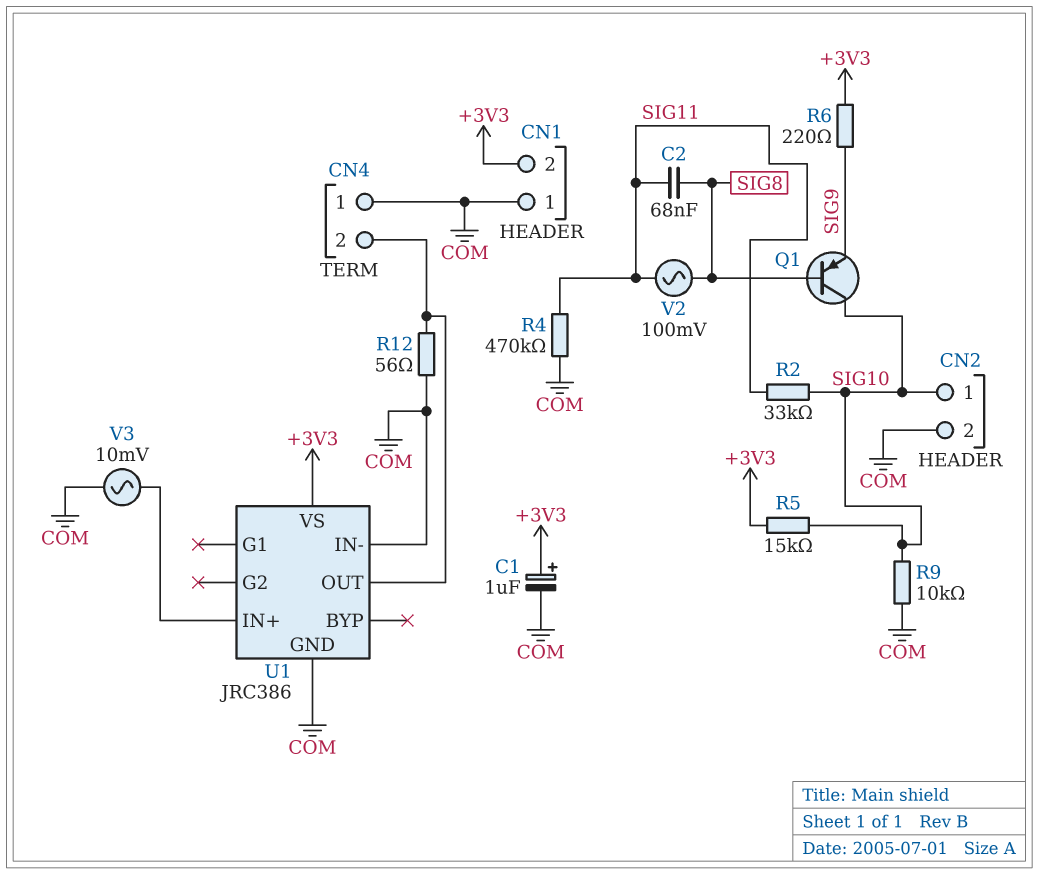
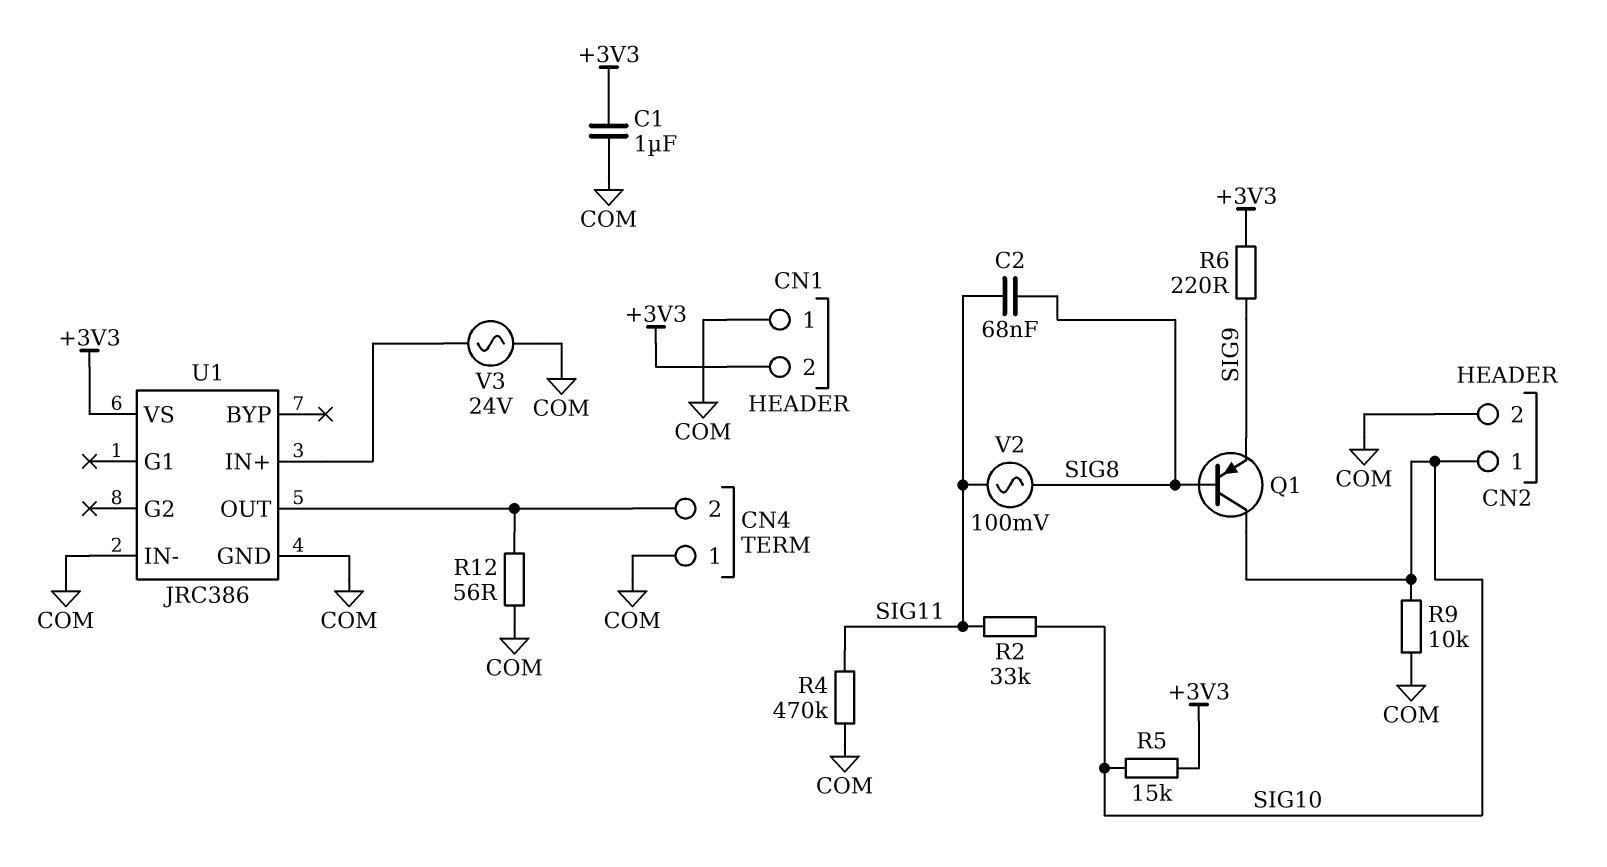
C1: 1uF (plus +3V3, minus COM) -> 1uF (+3V3, COM)
V3: AC 10mV (COM, U1/IN+) -> AC 24V (COM, U1/IN+)

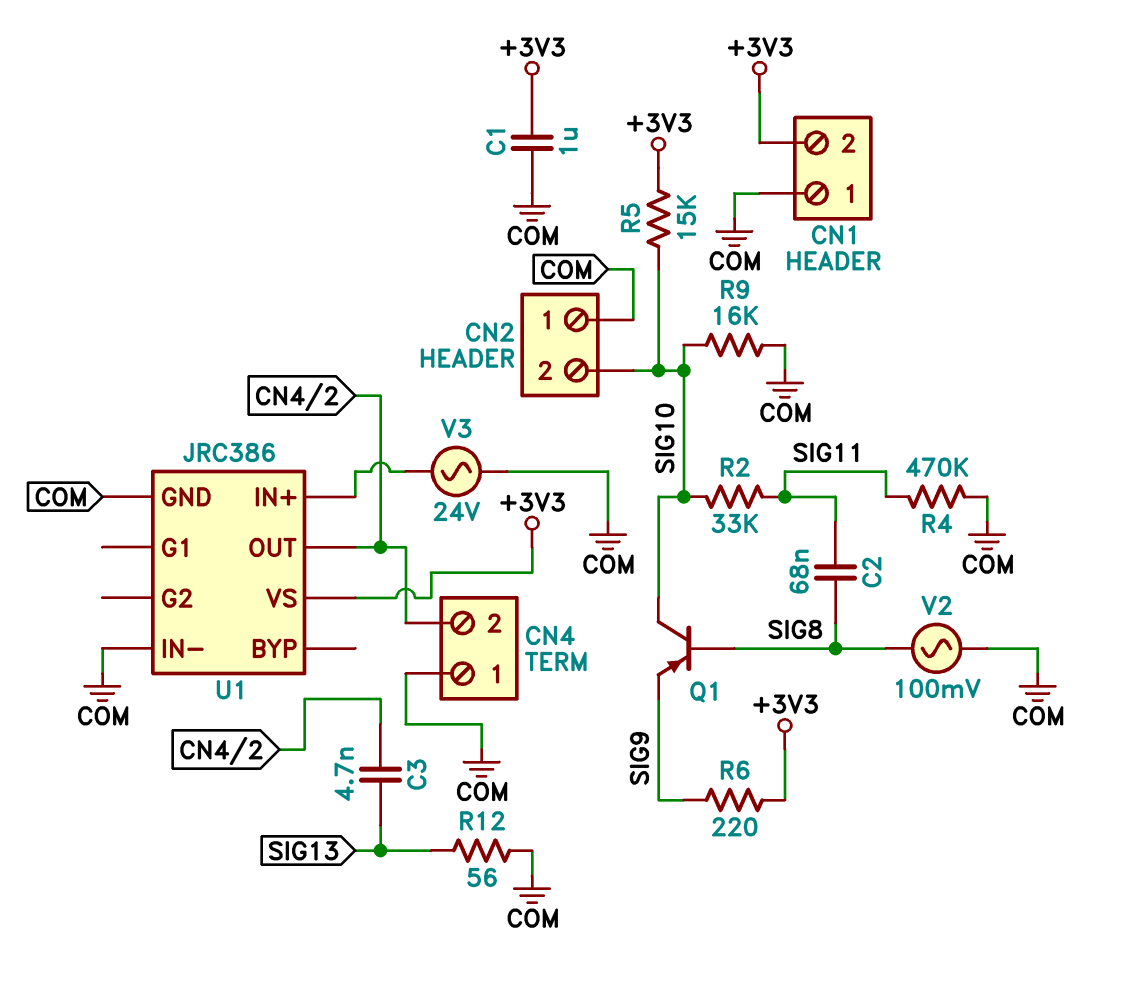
C3: none -> 4.7nF (CN4/2, SIG13)
CN2 pin 1: SIG10 -> COM
CN2 pin 2: COM -> SIG10
R9: 10k (COM, SIG10) -> 16k (COM, SIG10)
R12: 56 (CN4/2, COM) -> 56 (COM, SIG13)
V2: AC 100mV (SIG8, SIG11) -> AC 100mV (COM, SIG8)

